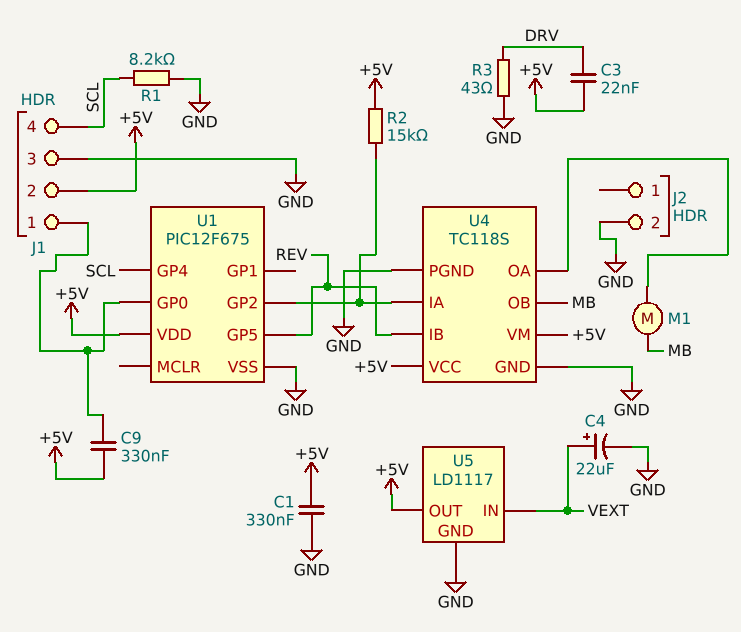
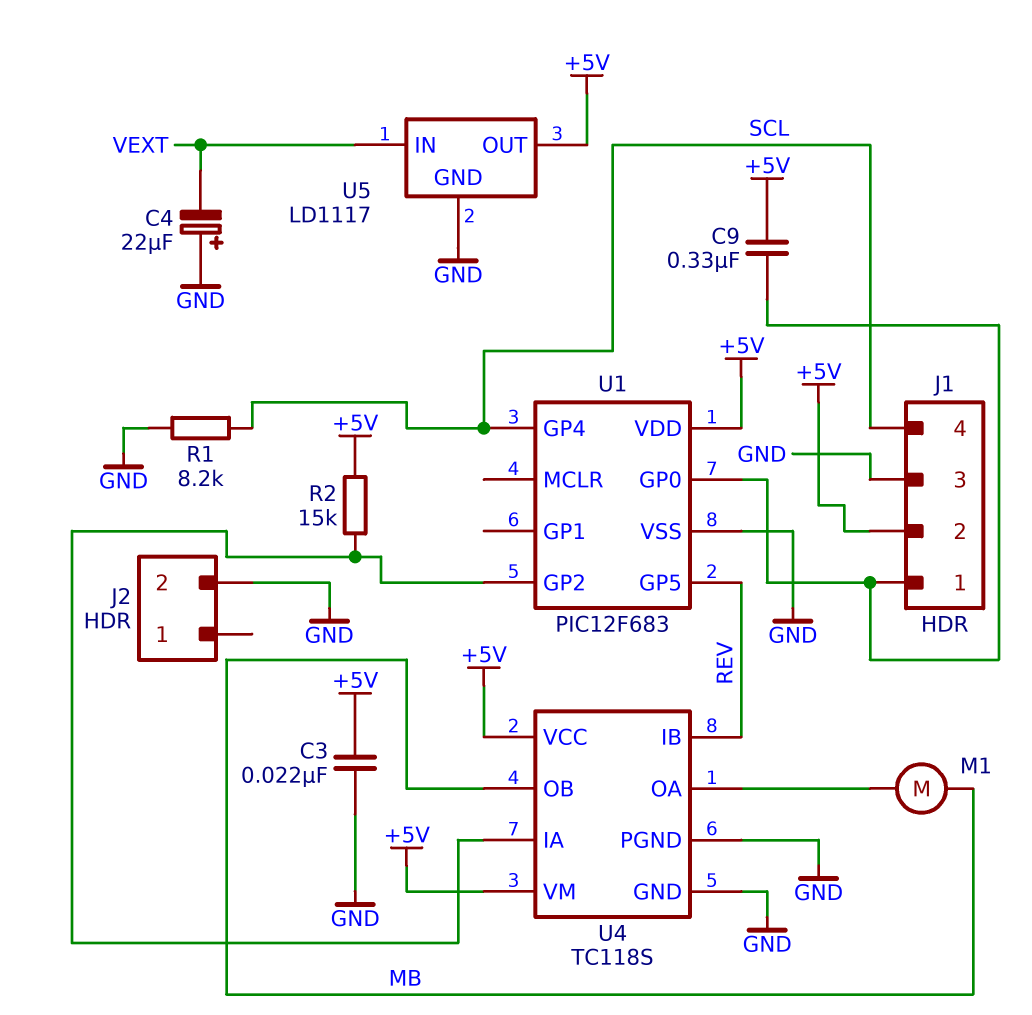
C1: 330nF (+5V, GND) -> none
C3: 22nF (+5V, DRV) -> 22nF (+5V, GND)
C4: 22uF (plus VEXT, minus GND) -> 22uF (plus GND, minus VEXT)
R3: 43 (DRV, GND) -> none
U1: PIC12F675 -> PIC12F683

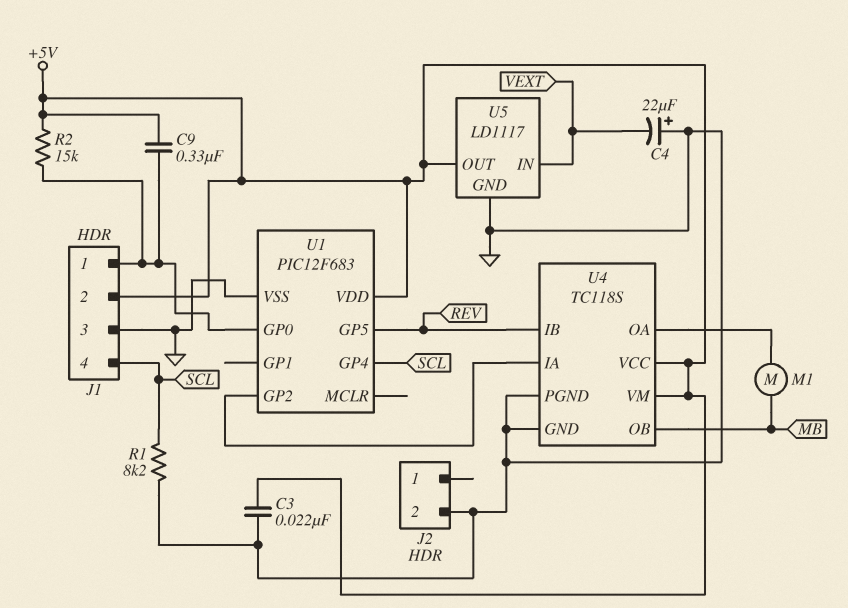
R2: 15k (+5V, U1/GP2) -> 15k (+5V, J1/1)

